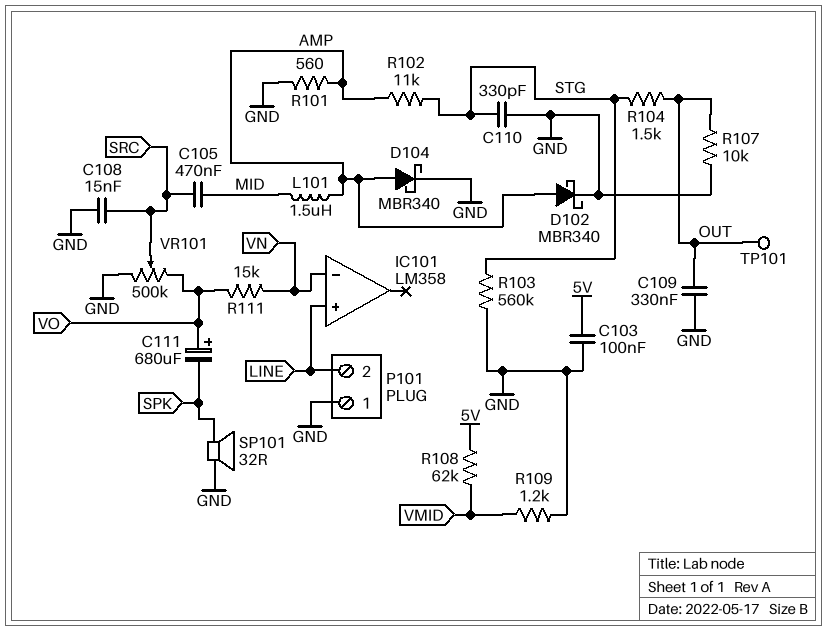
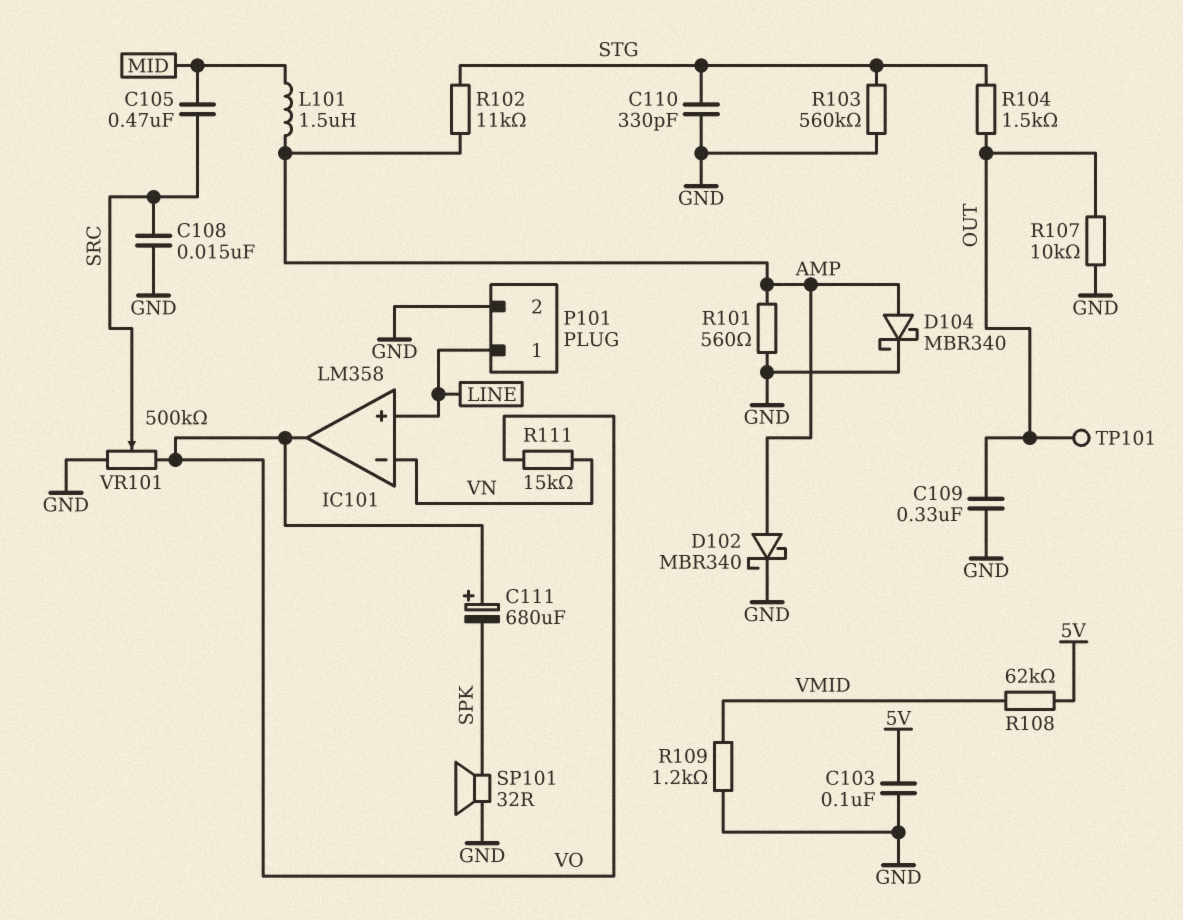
IC101 pin out: none -> VO
P101 pin 1: GND -> LINE
P101 pin 2: LINE -> GND

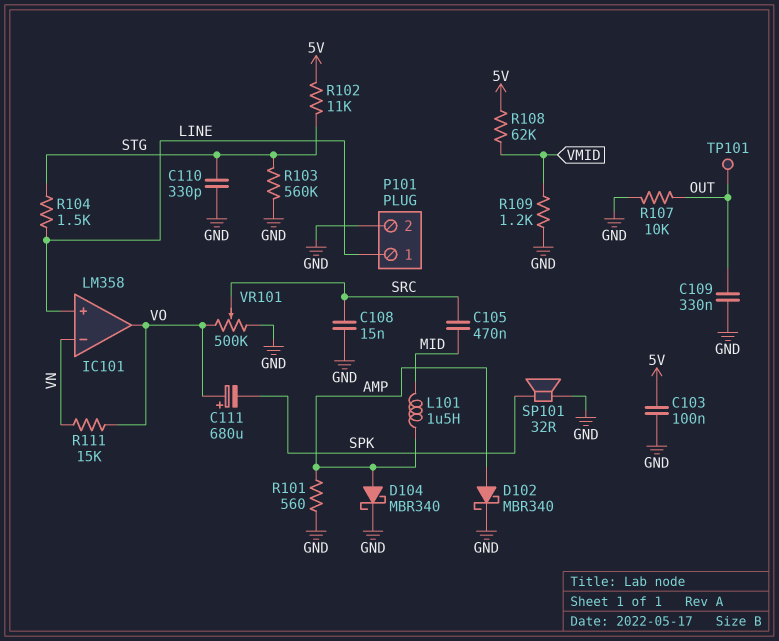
R102: 11k (AMP, STG) -> 11k (5V, STG)
R104: 1.5k (OUT, STG) -> 1.5k (LINE, STG)

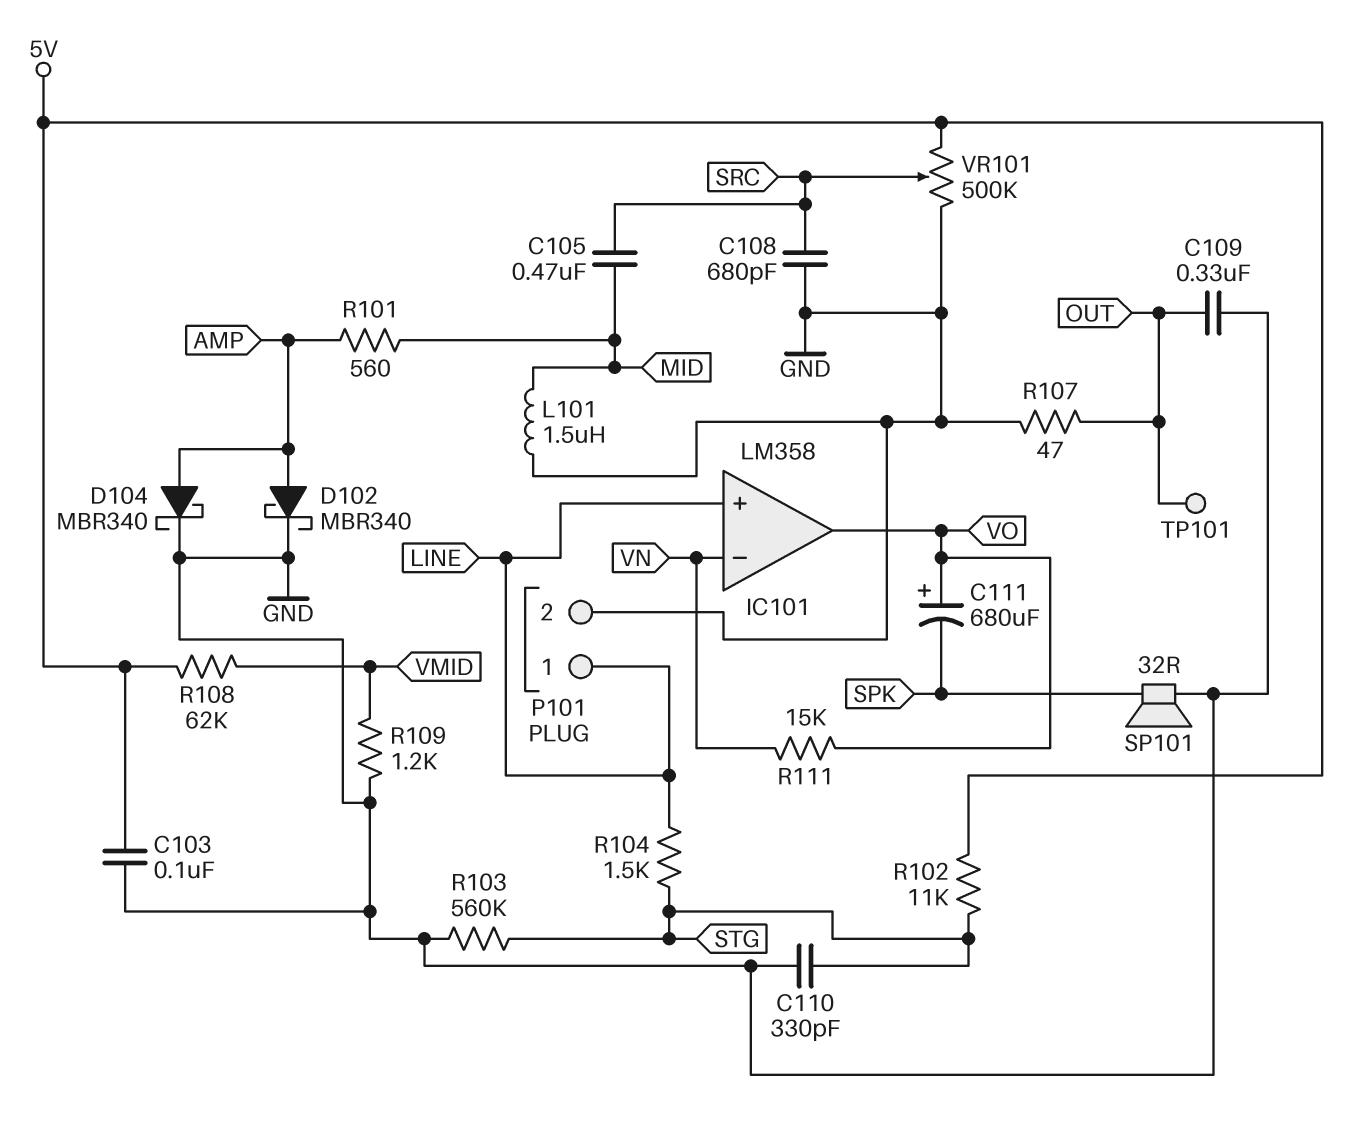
C108: 15nF (GND, SRC) -> 680pF (GND, SRC)
L101: 1.5uH (AMP, MID) -> 1.5uH (GND, MID)
R101: 560 (AMP, GND) -> 560 (AMP, MID)
R107: 10k (GND, OUT) -> 47 (GND, OUT)
VR101: 500k (GND, VO, wiper SRC) -> 500k (5V, GND, wiper SRC)

